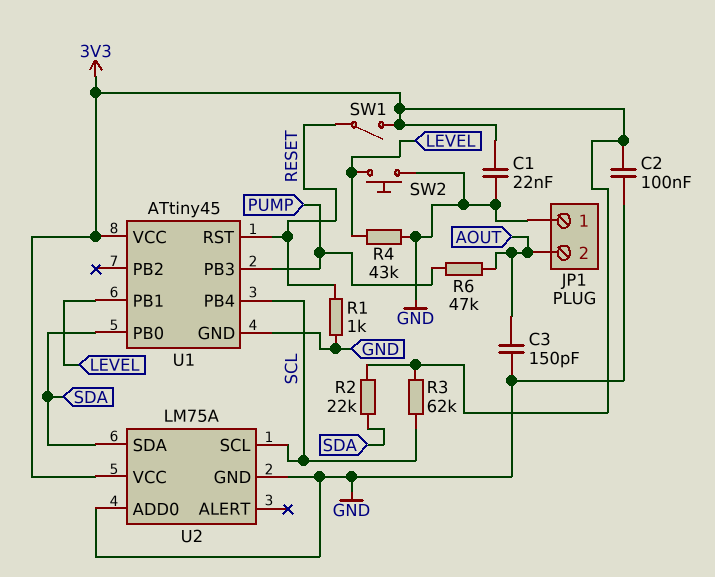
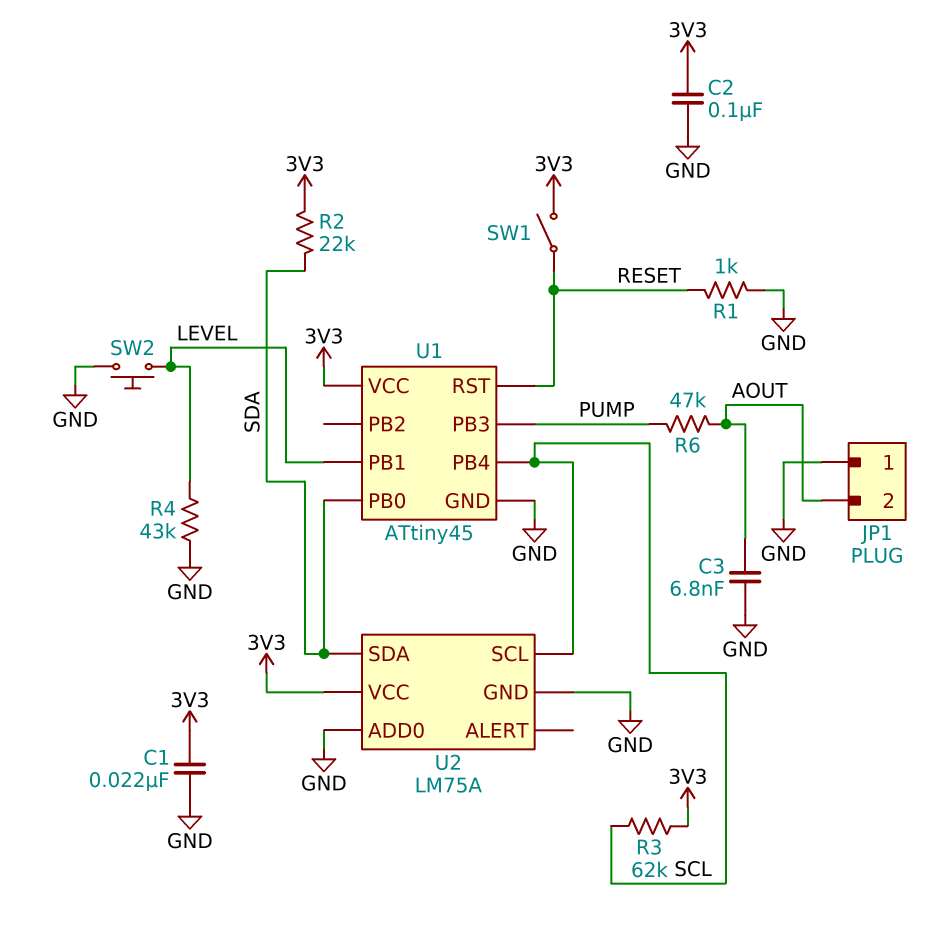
C3: 150pF (AOUT, GND) -> 6.8nF (AOUT, GND)

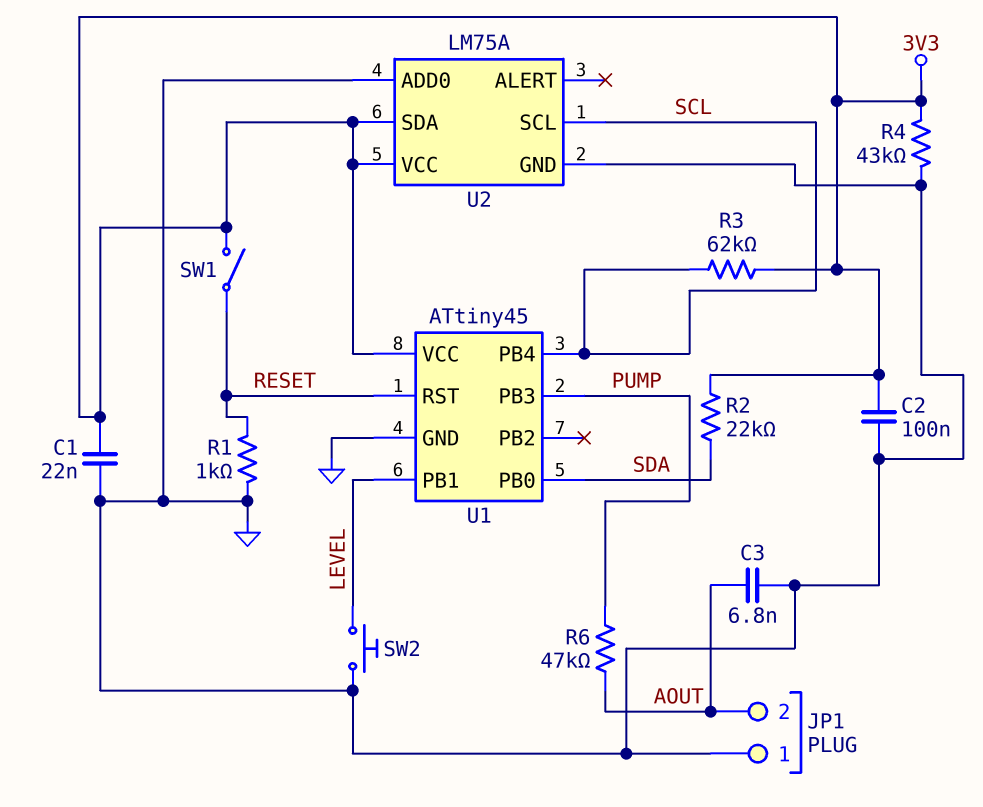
R4: 43k (GND, LEVEL) -> 43k (3V3, GND)
U2 pin SDA: SDA -> 3V3

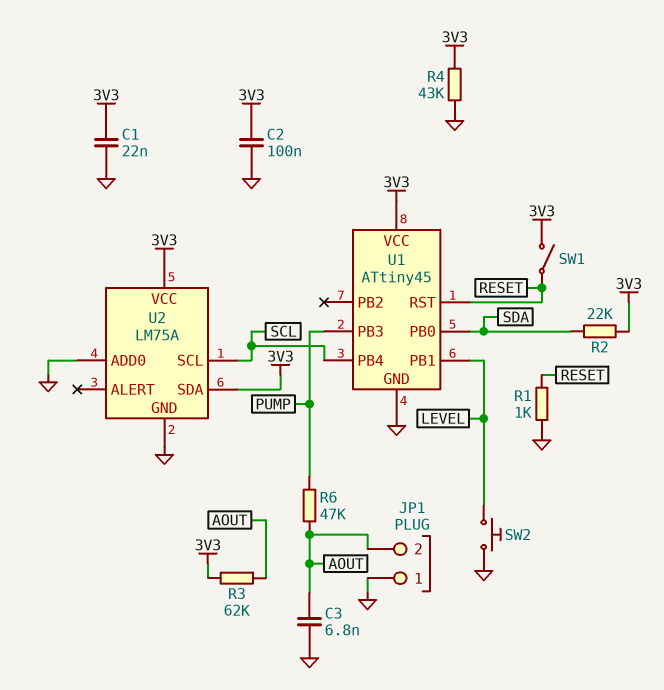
R3: 62k (3V3, SCL) -> 62k (3V3, AOUT)

